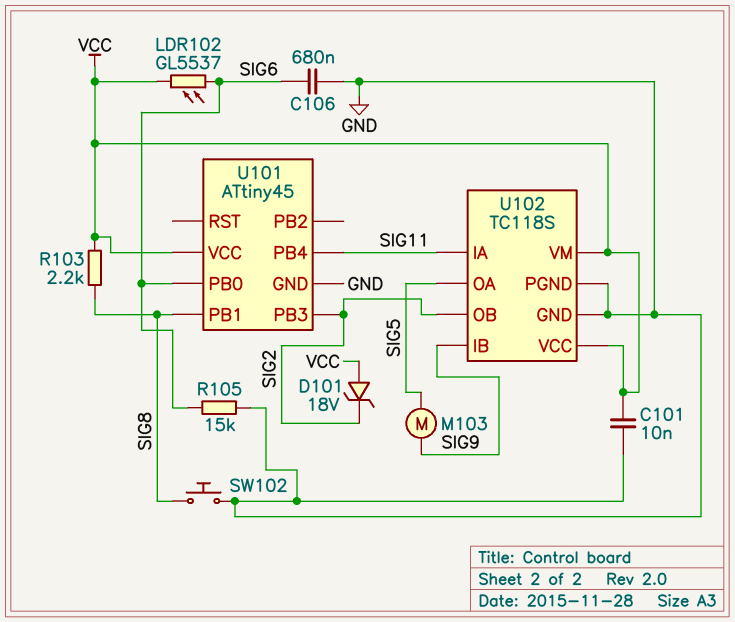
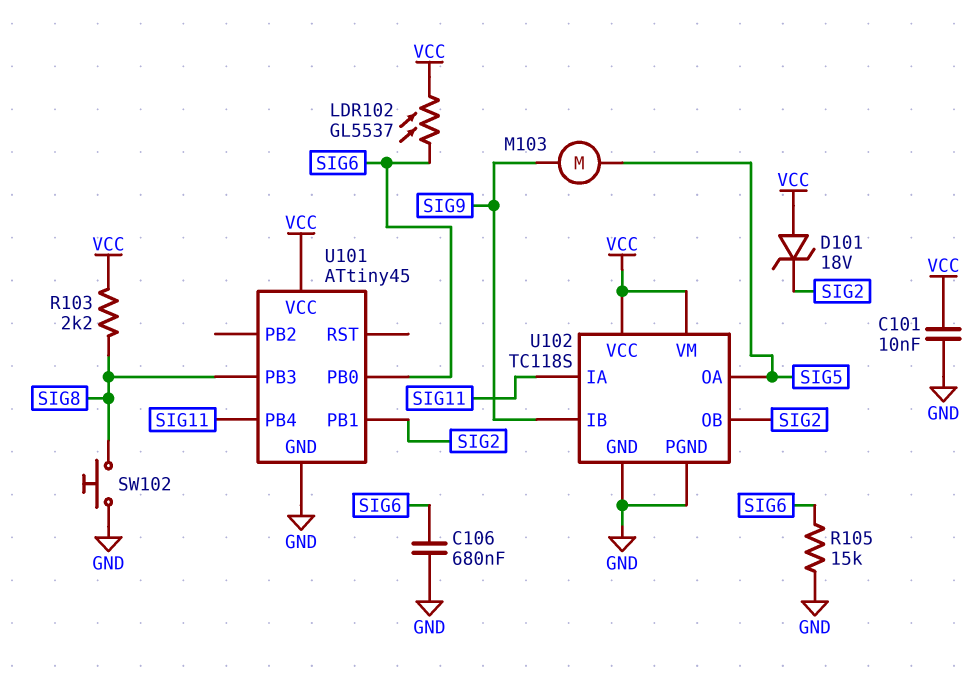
U101 pin PB1: SIG8 -> SIG2
U101 pin PB3: SIG2 -> SIG8

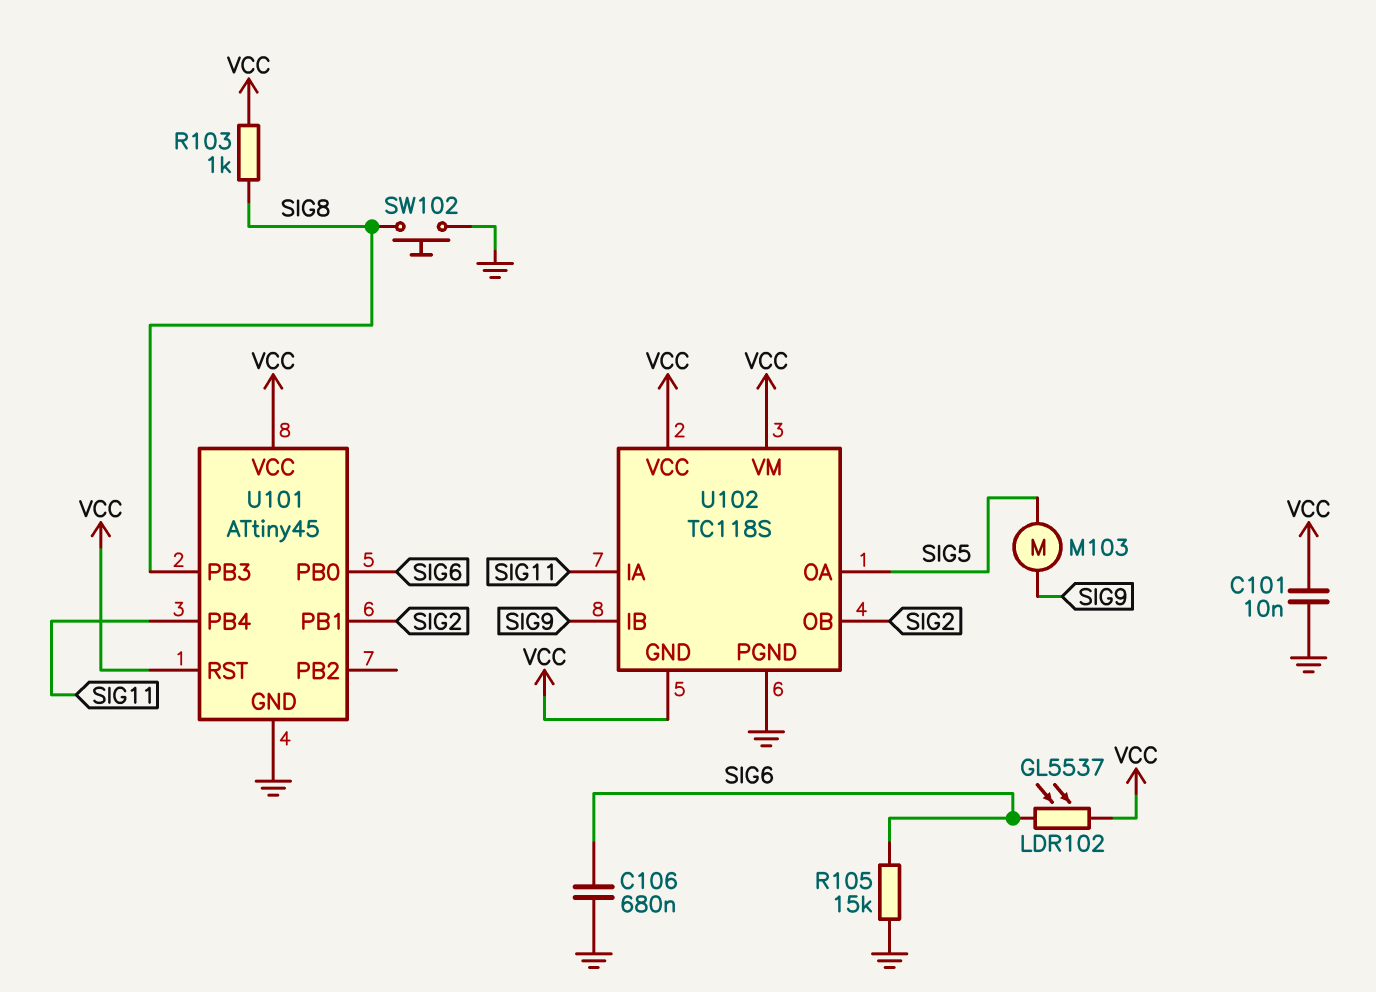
D101: zener 18V (A VCC, K SIG2) -> none
R103: 2.2k (SIG8, VCC) -> 1k (SIG8, VCC)
U101 pin RST: none -> VCC
U102 pin GND: GND -> VCC

